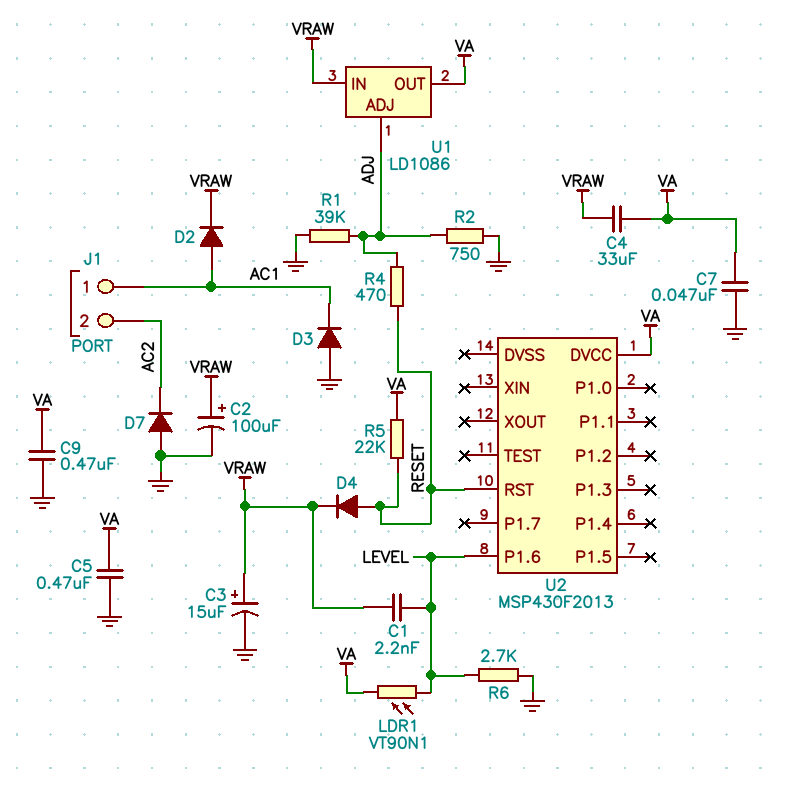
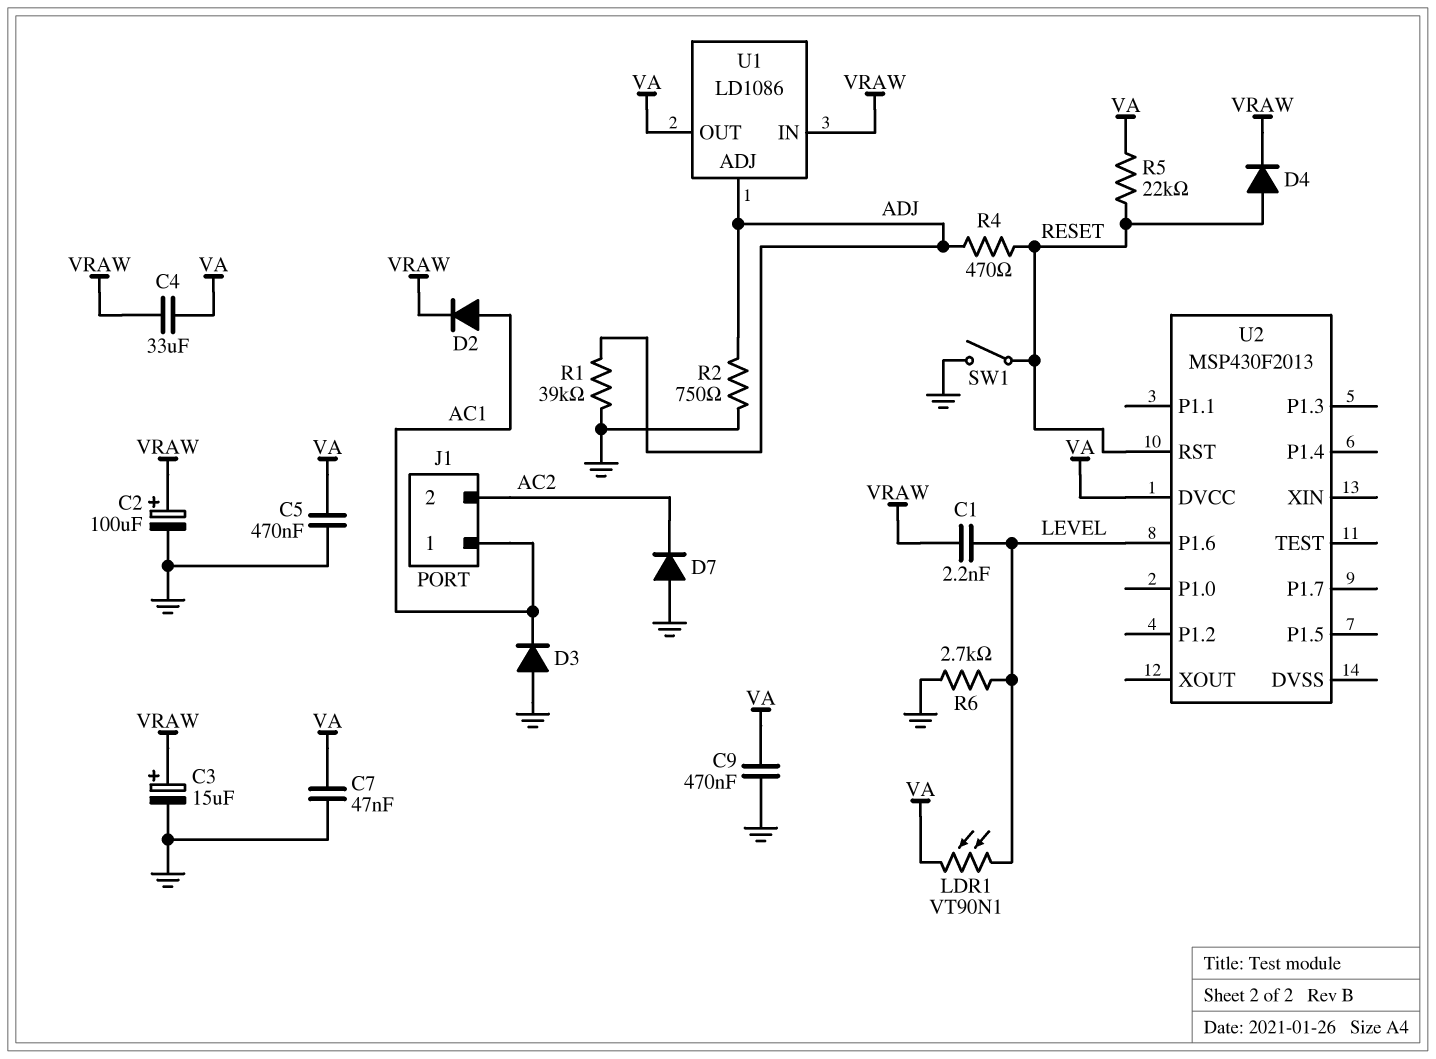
SW1: none -> switch (GND, RESET)

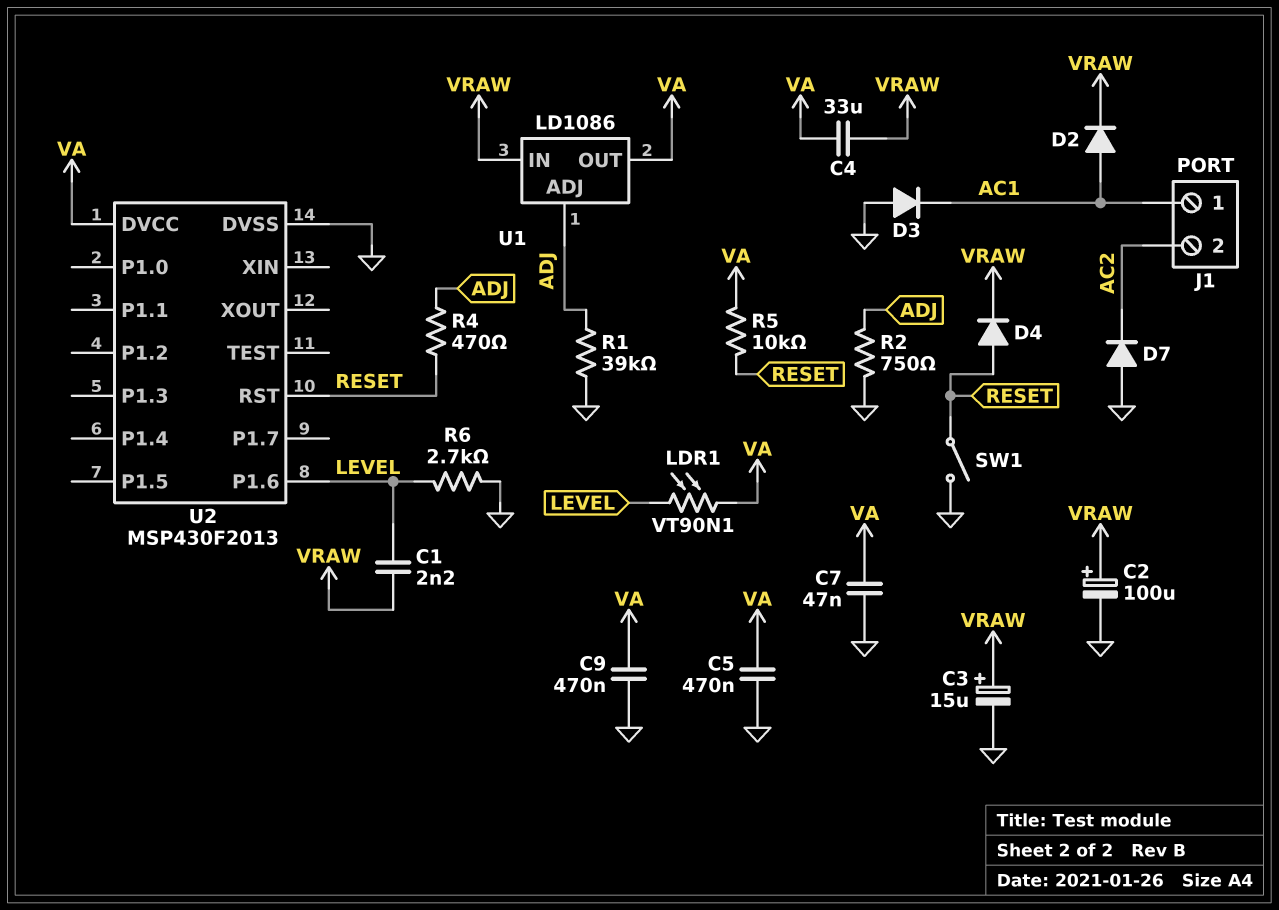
R5: 22k (RESET, VA) -> 10k (RESET, VA)
U2 pin DVSS: none -> GND

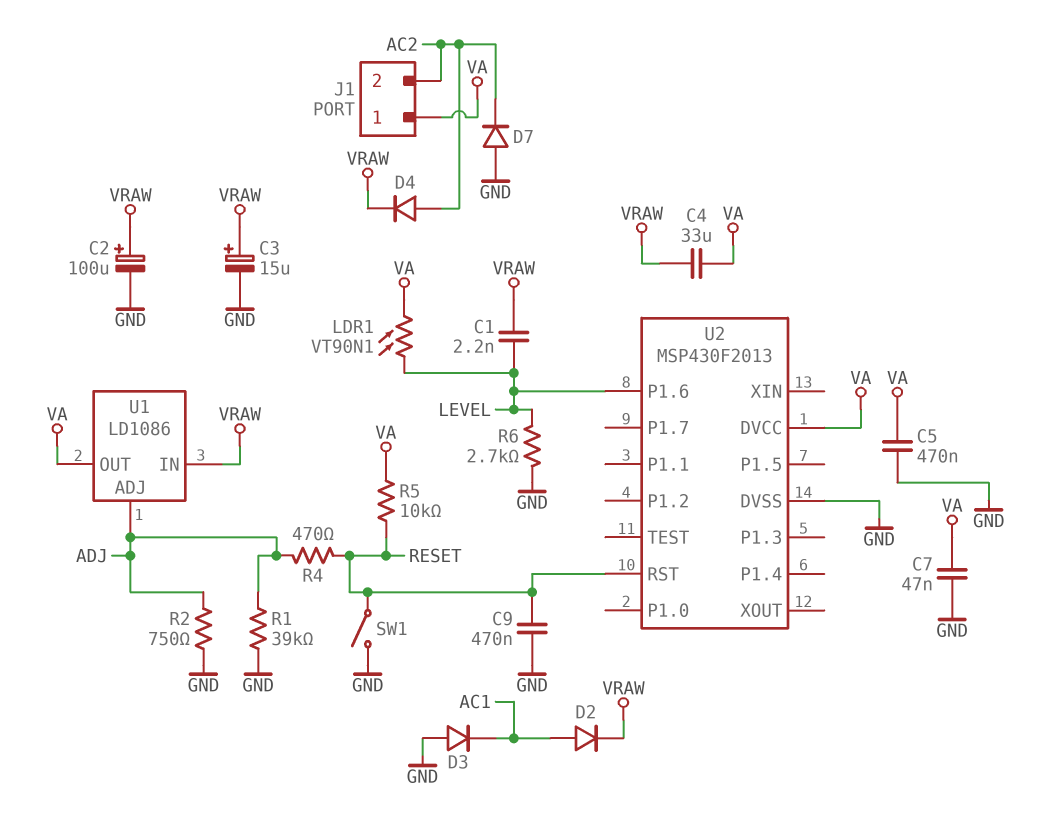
C9: 470nF (GND, VA) -> 470nF (GND, RESET)
D4: diode (A RESET, K VRAW) -> diode (A AC2, K VRAW)
J1 pin 1: AC1 -> VA

